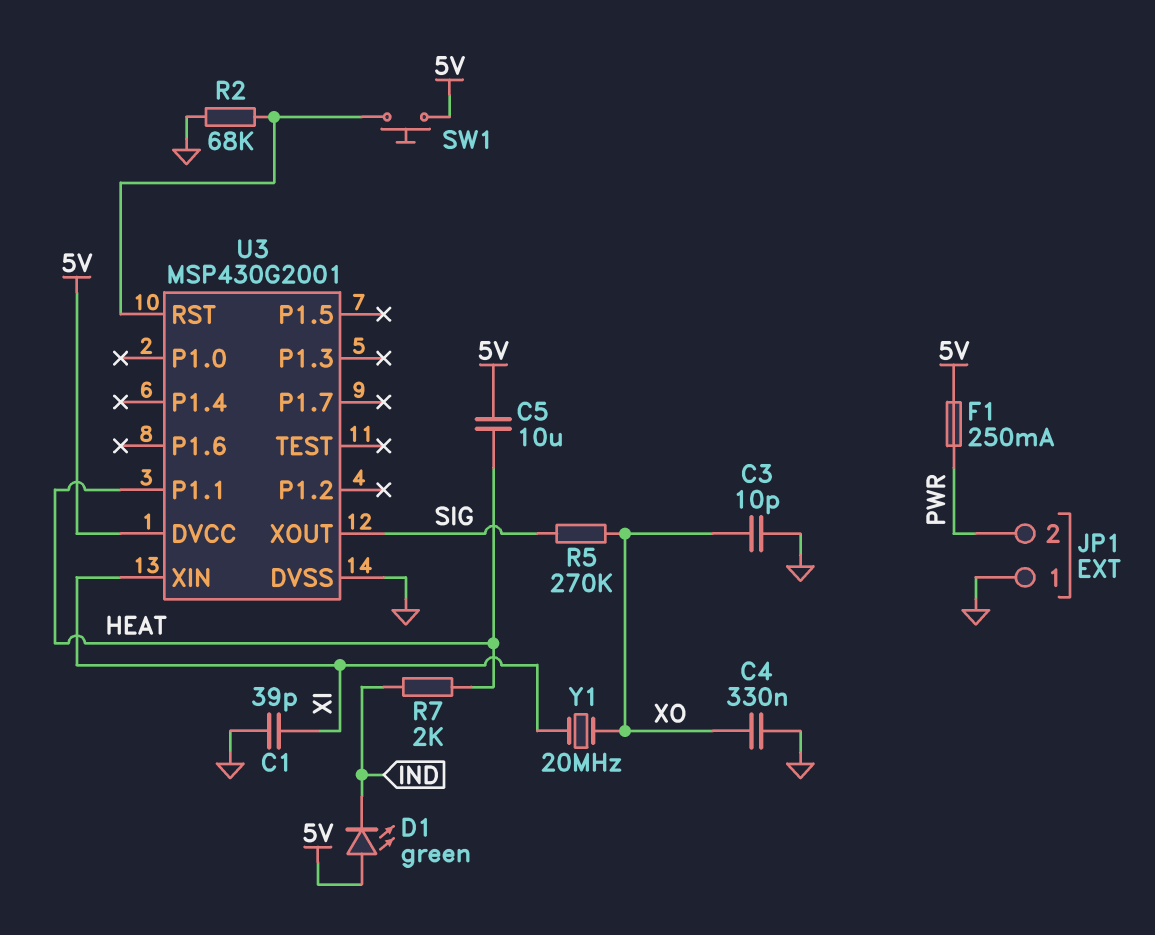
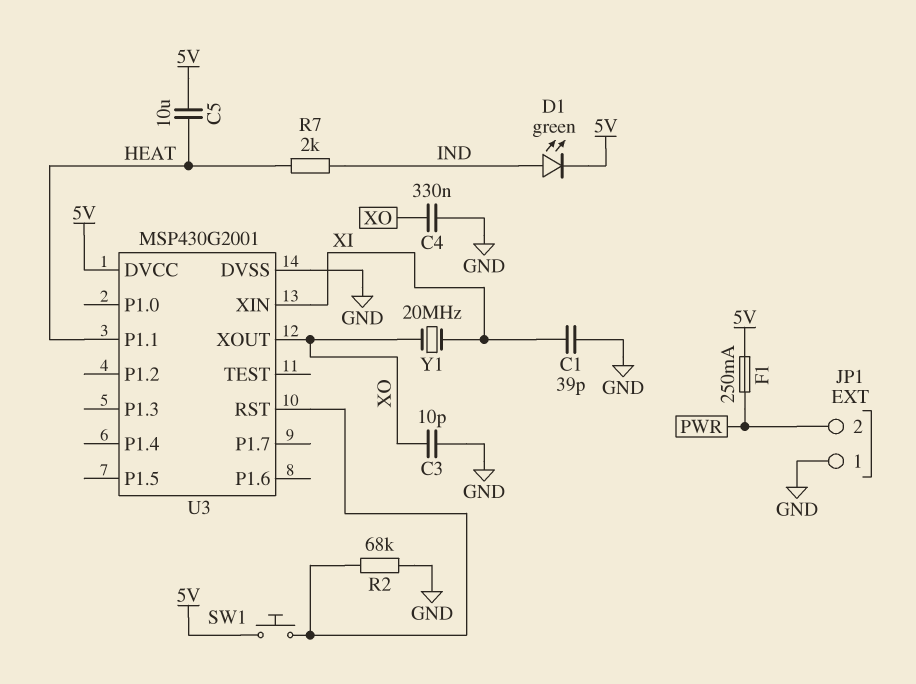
D1: LED green (A 5V, K IND) -> LED green (A IND, K 5V)
R5: 270k (SIG, XO) -> none
U3 pin XOUT: SIG -> XO

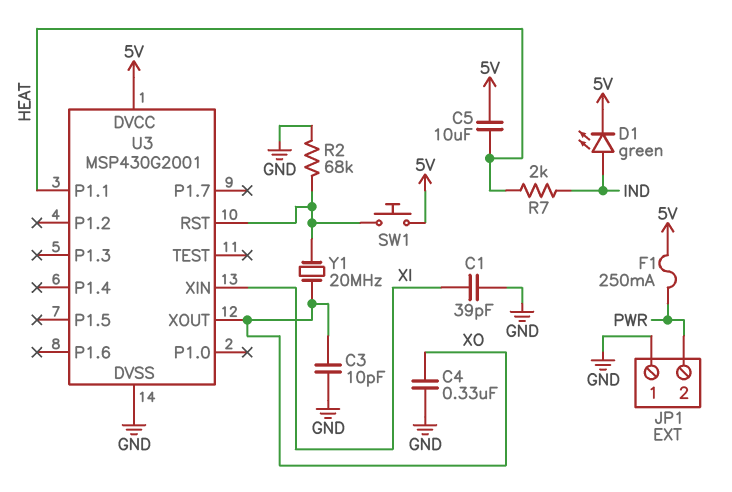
Y1: 20MHz (XI, XO) -> 20MHz (U3/RST, XO)

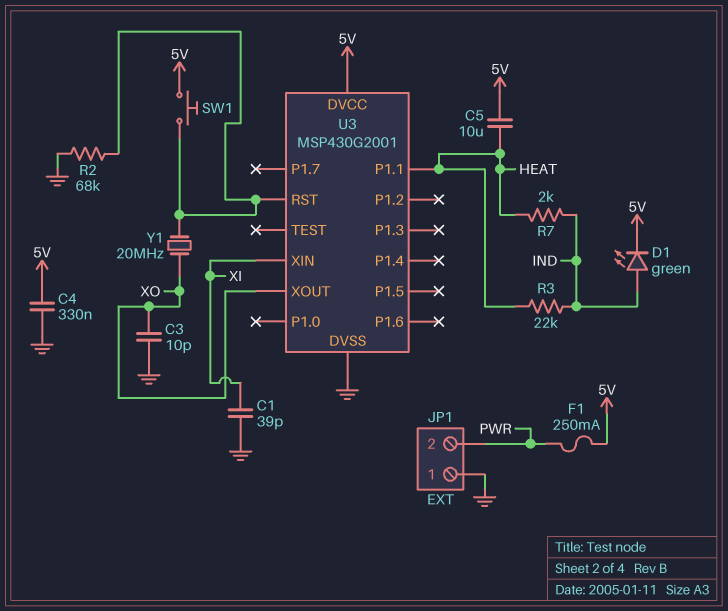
C4: 330nF (GND, XO) -> 330nF (5V, GND)
R3: none -> 22k (HEAT, IND)

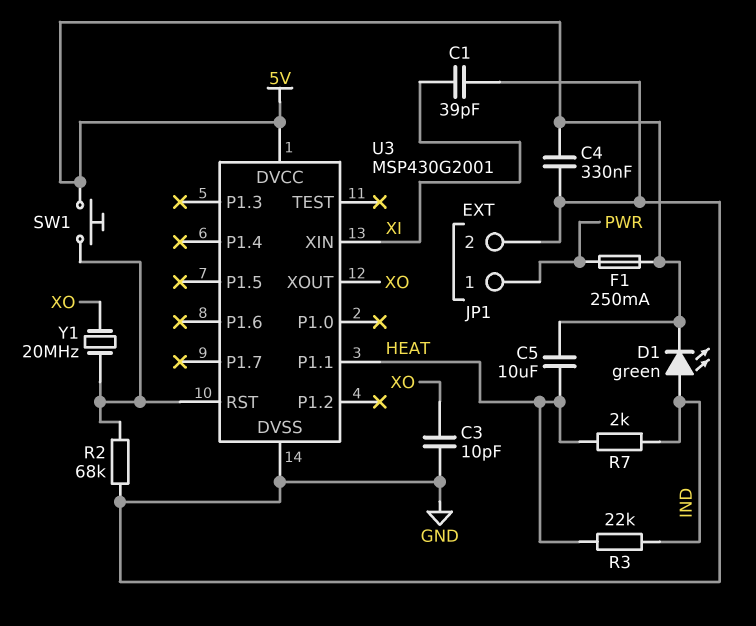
JP1 pin 1: GND -> PWR
JP1 pin 2: PWR -> GND

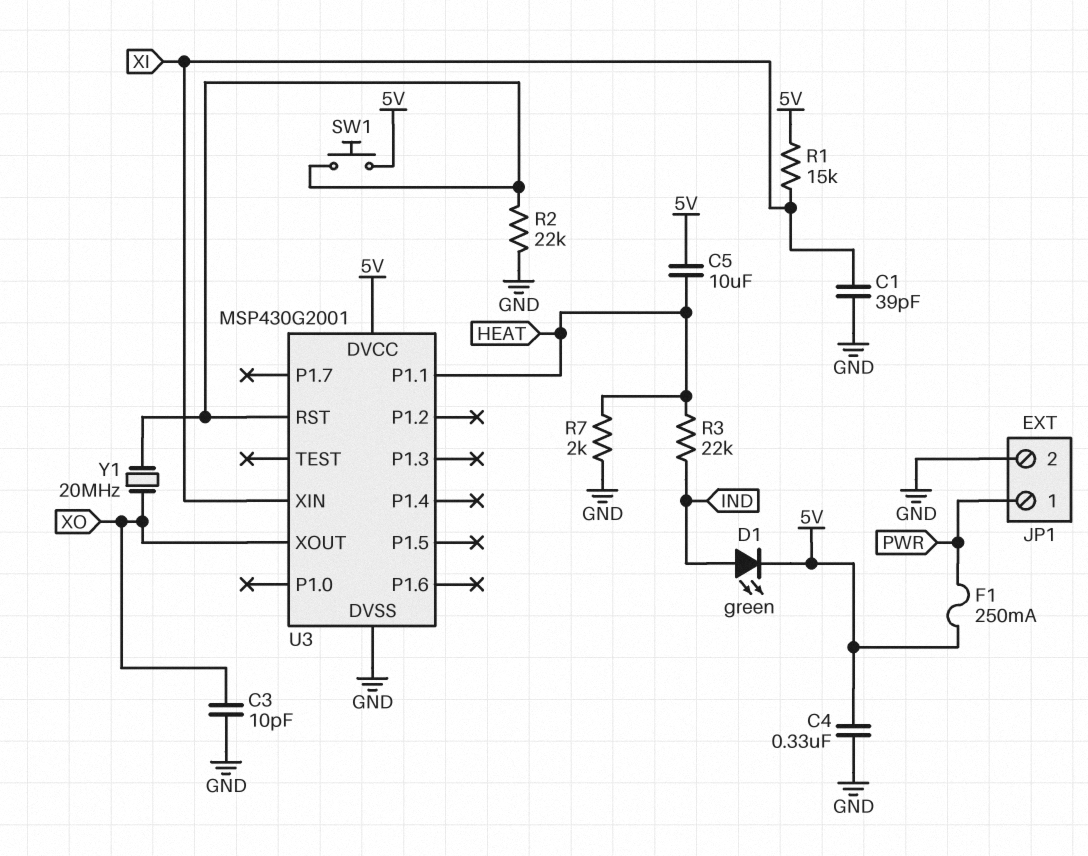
R1: none -> 15k (5V, XI)
R2: 68k (GND, U3/RST) -> 22k (GND, U3/RST)
R7: 2k (HEAT, IND) -> 2k (GND, HEAT)

